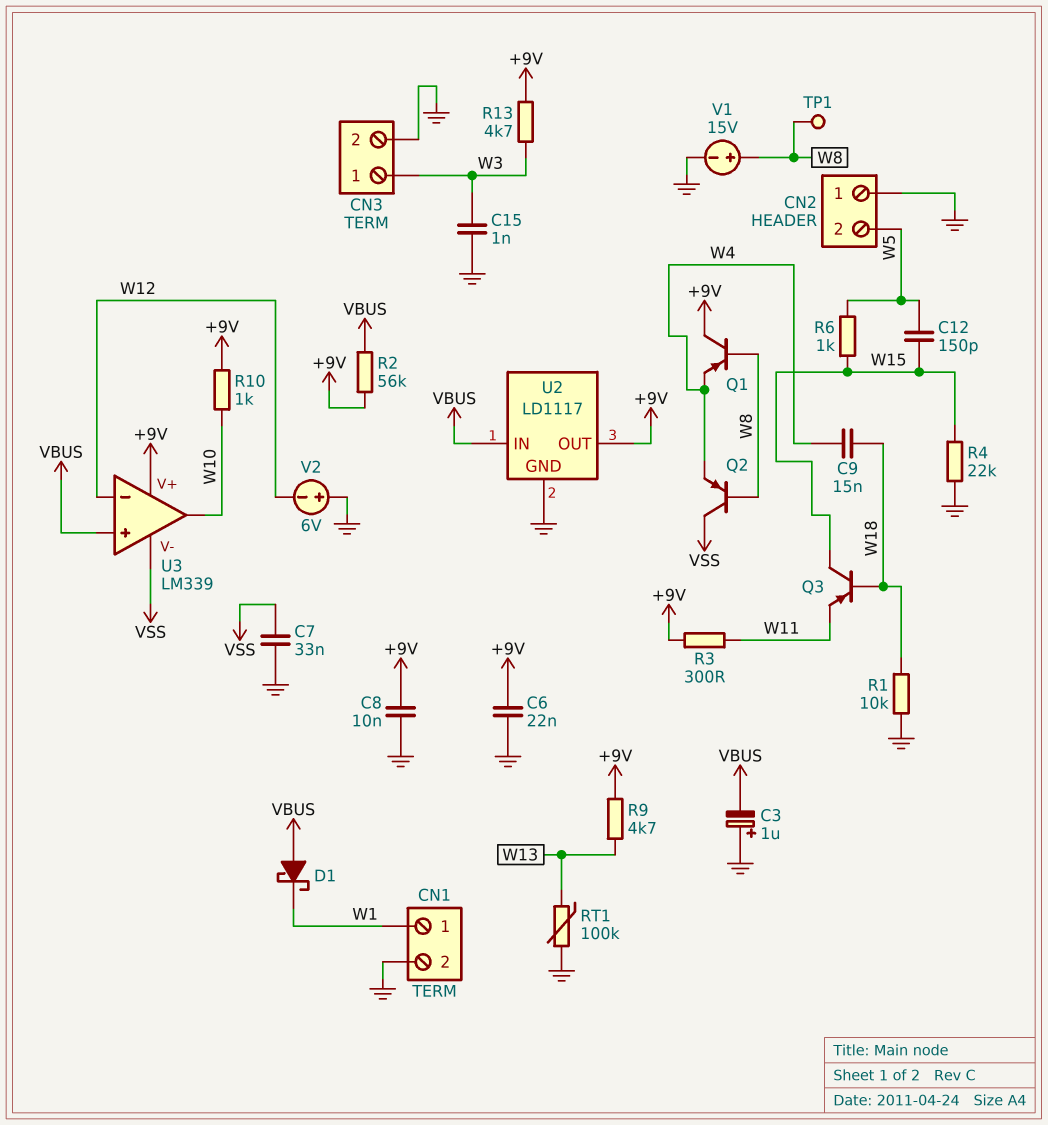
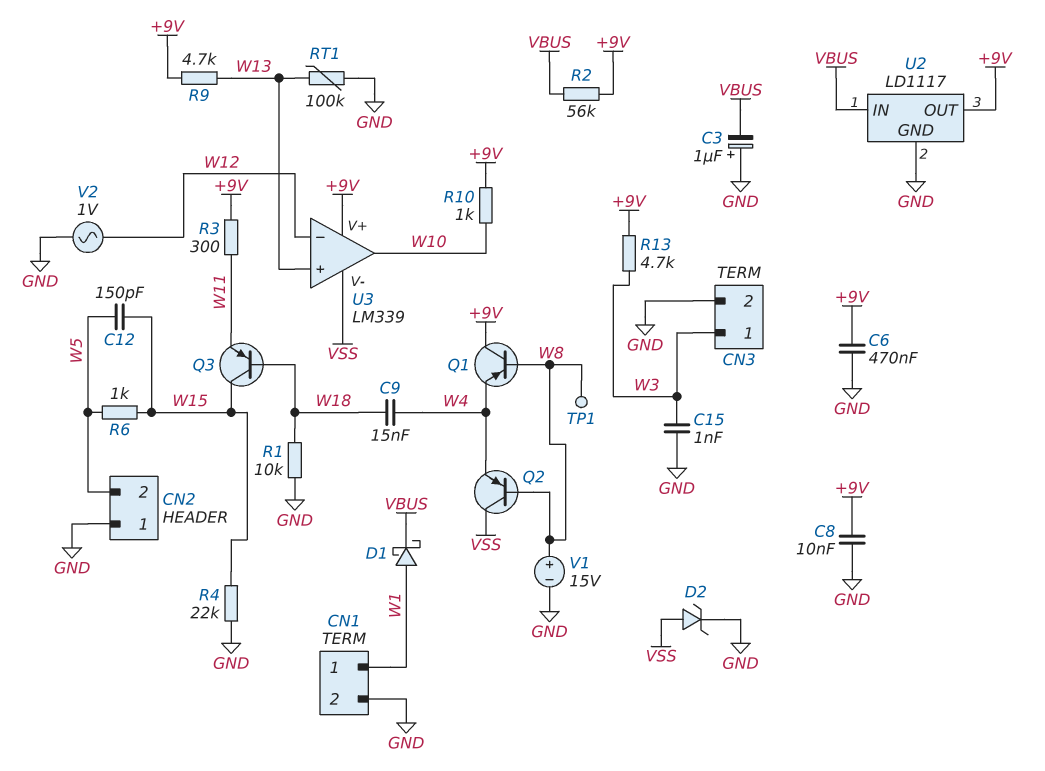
C6: 22nF (+9V, GND) -> 470nF (+9V, GND)
C7: 33nF (GND, VSS) -> none
D1: schottky (A VBUS, K W1) -> schottky (A W1, K VBUS)
D2: none -> zener (A VSS, K GND)
U3 pin in+: VBUS -> W13
V2: 6V (plus GND, minus W12) -> AC 1V (GND, W12)

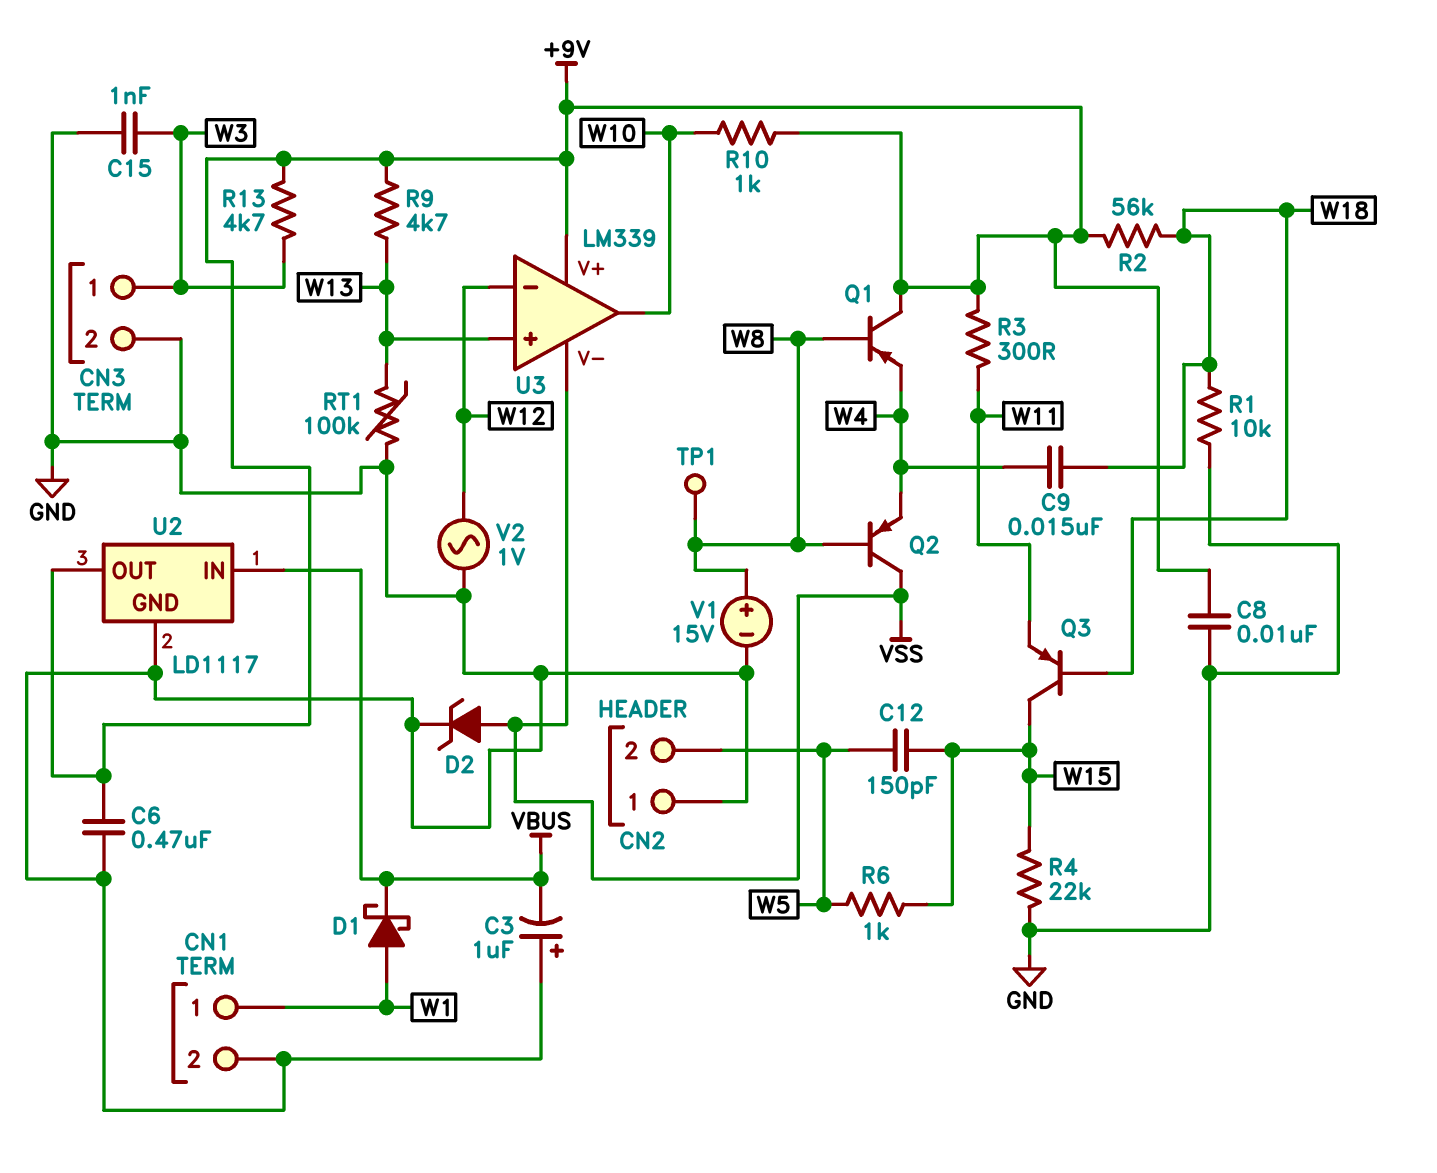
R2: 56k (+9V, VBUS) -> 56k (+9V, W18)

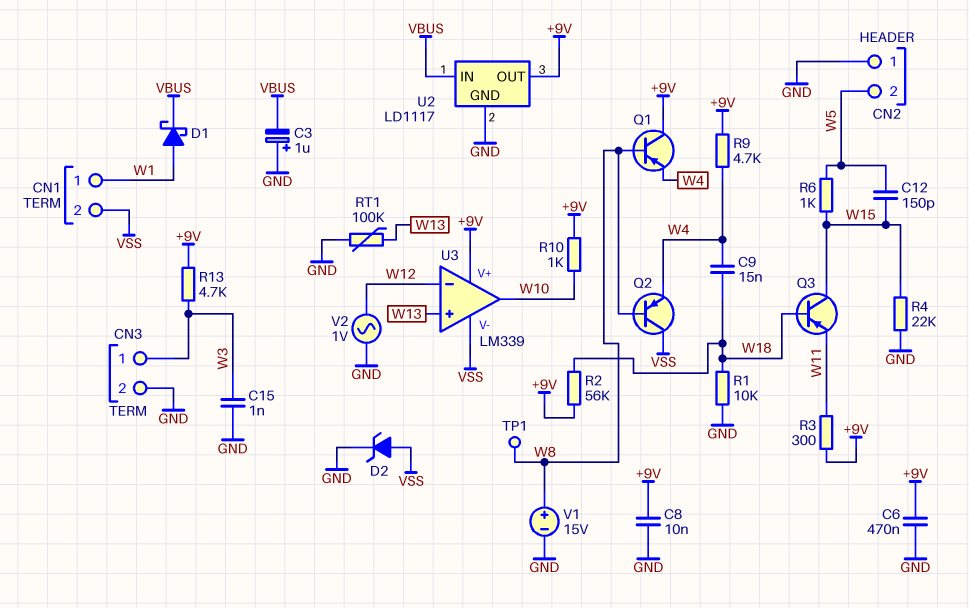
CN1 pin 2: GND -> VSS
R9: 4.7k (+9V, W13) -> 4.7k (+9V, W4)

